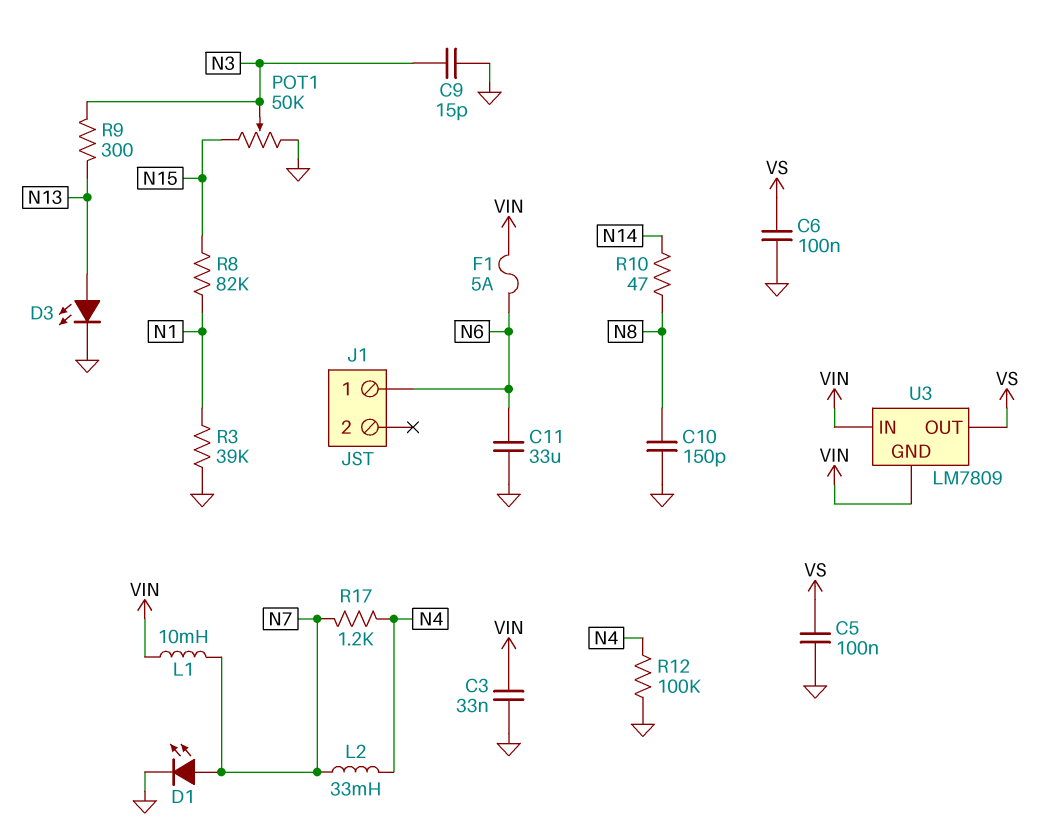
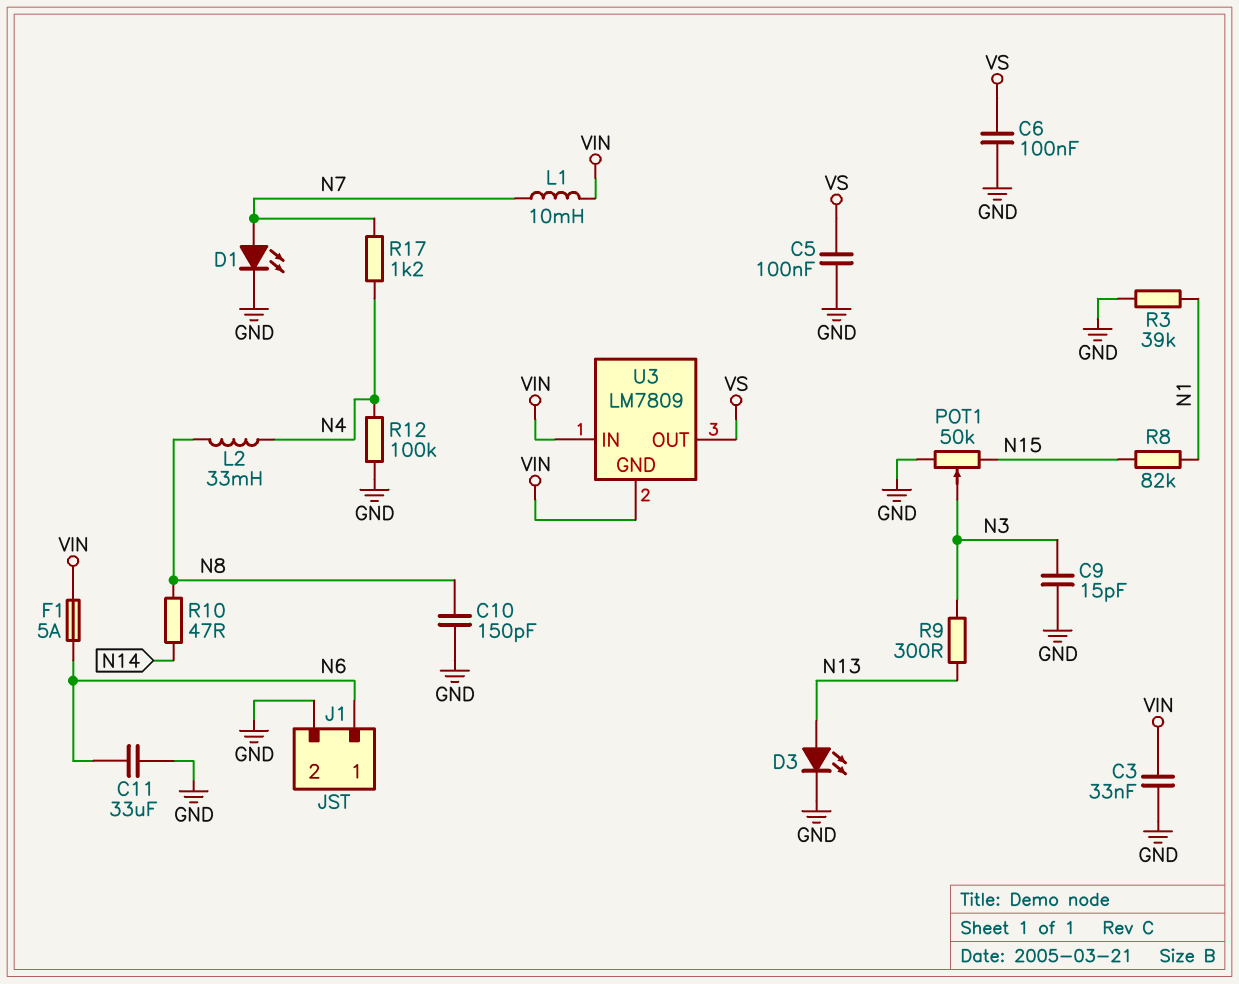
J1 pin 2: none -> GND
L2: 33mH (N4, N7) -> 33mH (N4, N8)

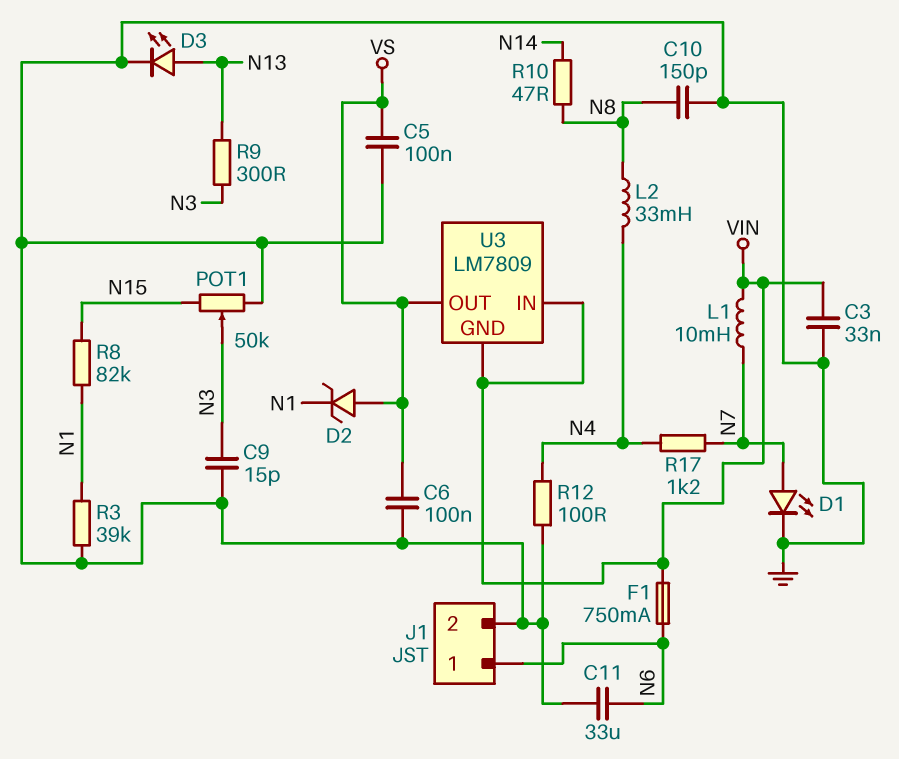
D2: none -> zener (A VS, K N1)
F1: 5A (N6, VIN) -> 750mA (N6, VIN)
R12: 100k (GND, N4) -> 100 (GND, N4)

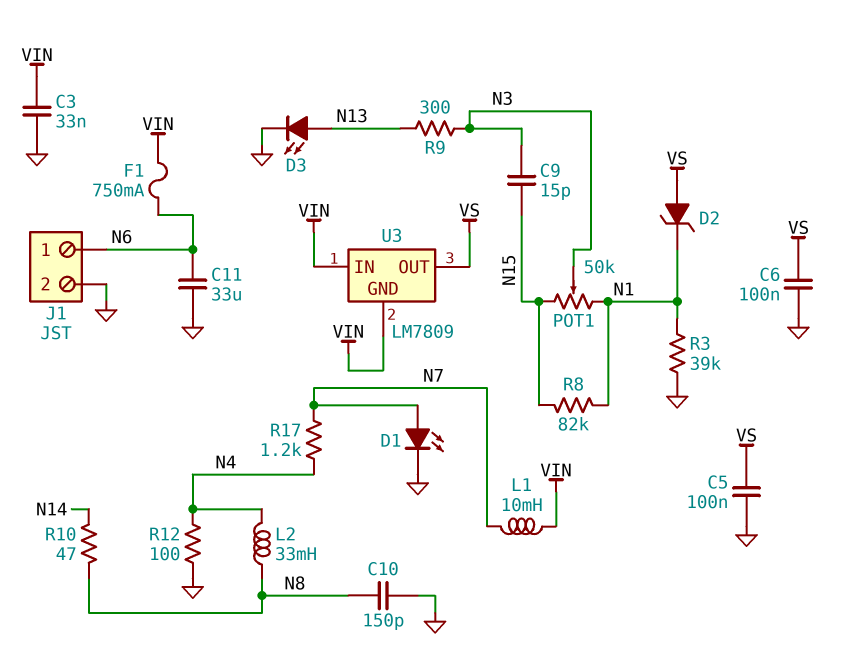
C9: 15pF (GND, N3) -> 15pF (N3, N15)
POT1: 50k (GND, N15, wiper N3) -> 50k (N1, N15, wiper N3)

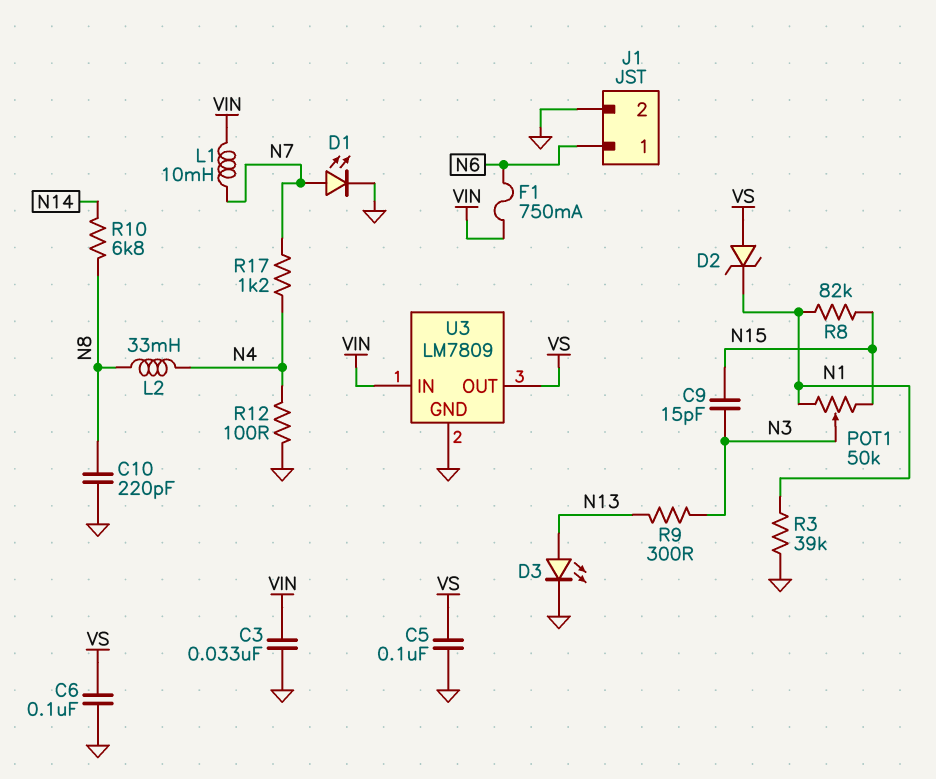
C10: 150pF (GND, N8) -> 220pF (GND, N8)
C11: 33uF (GND, N6) -> none
R10: 47 (N8, N14) -> 6.8k (N8, N14)
U3 pin GND: VIN -> GND

